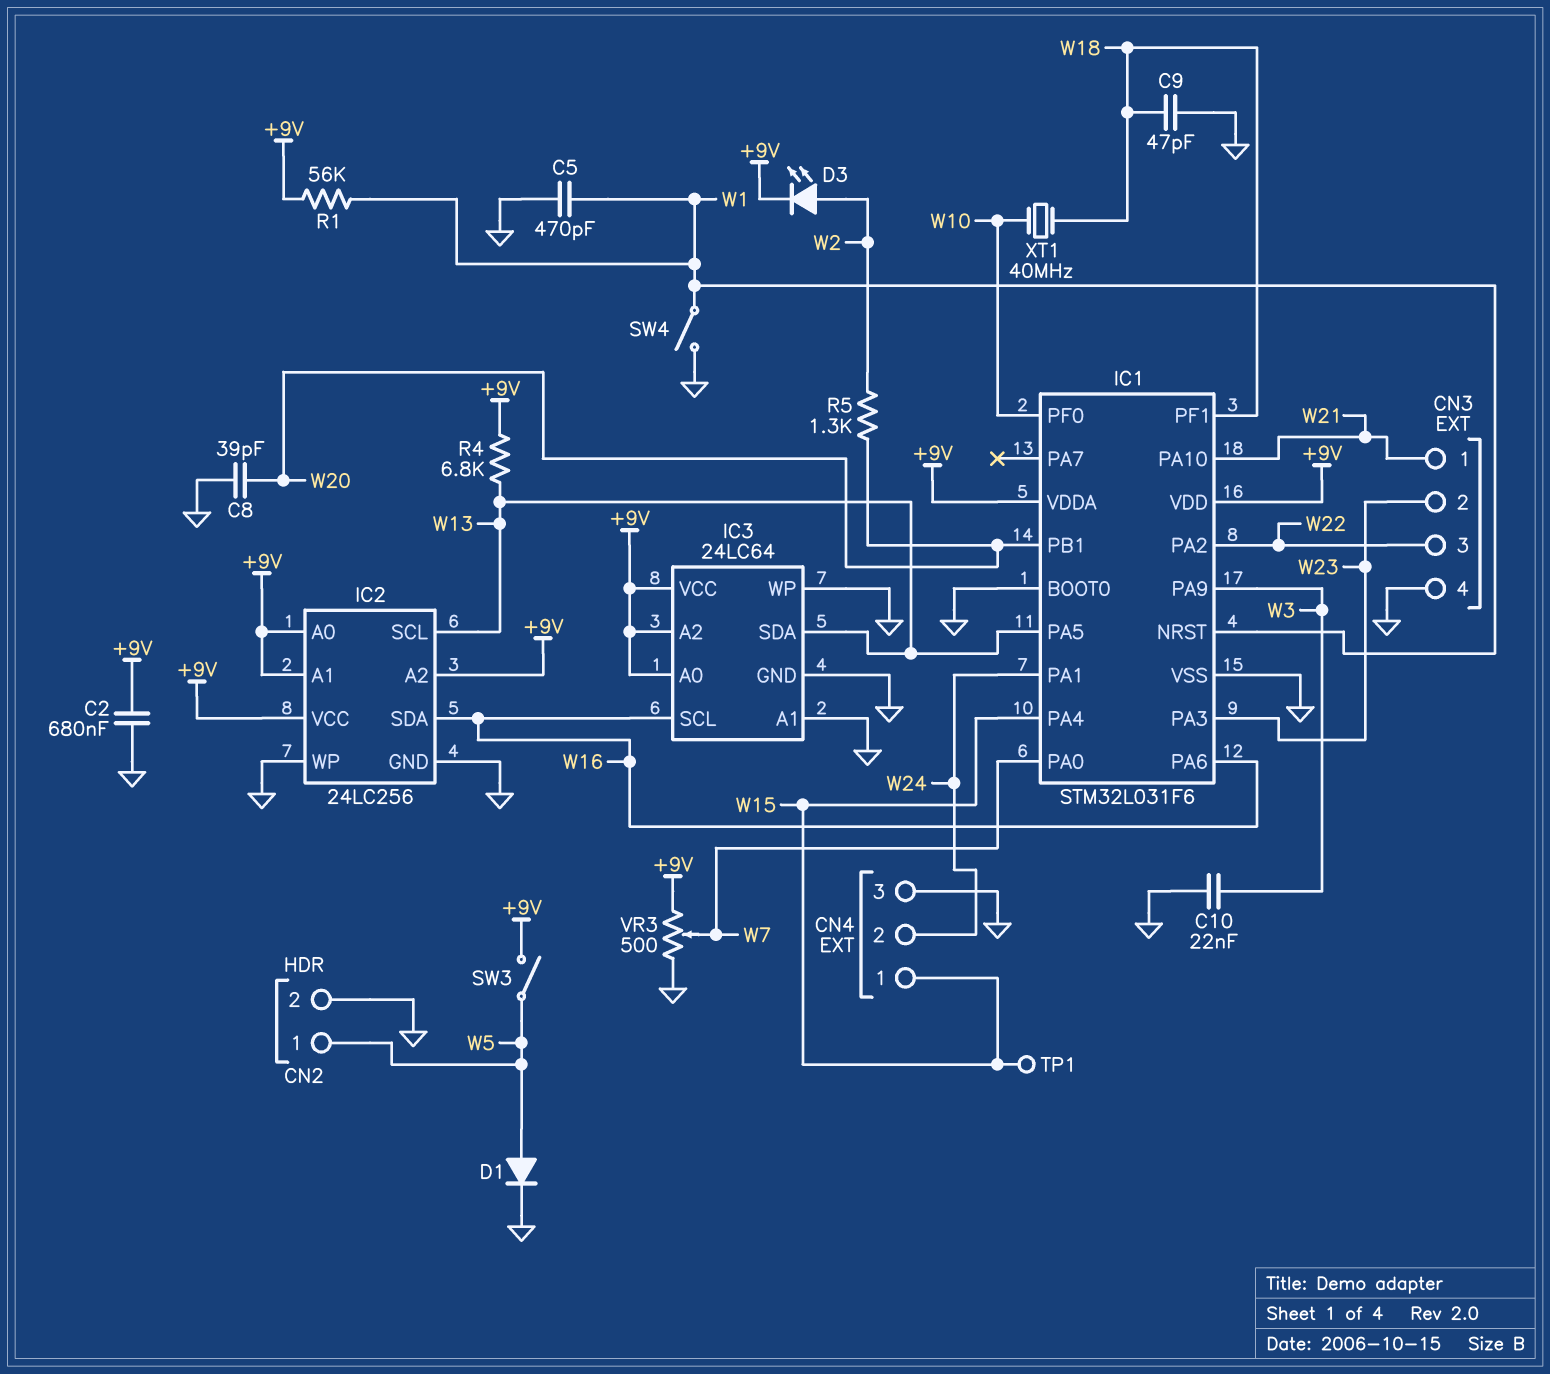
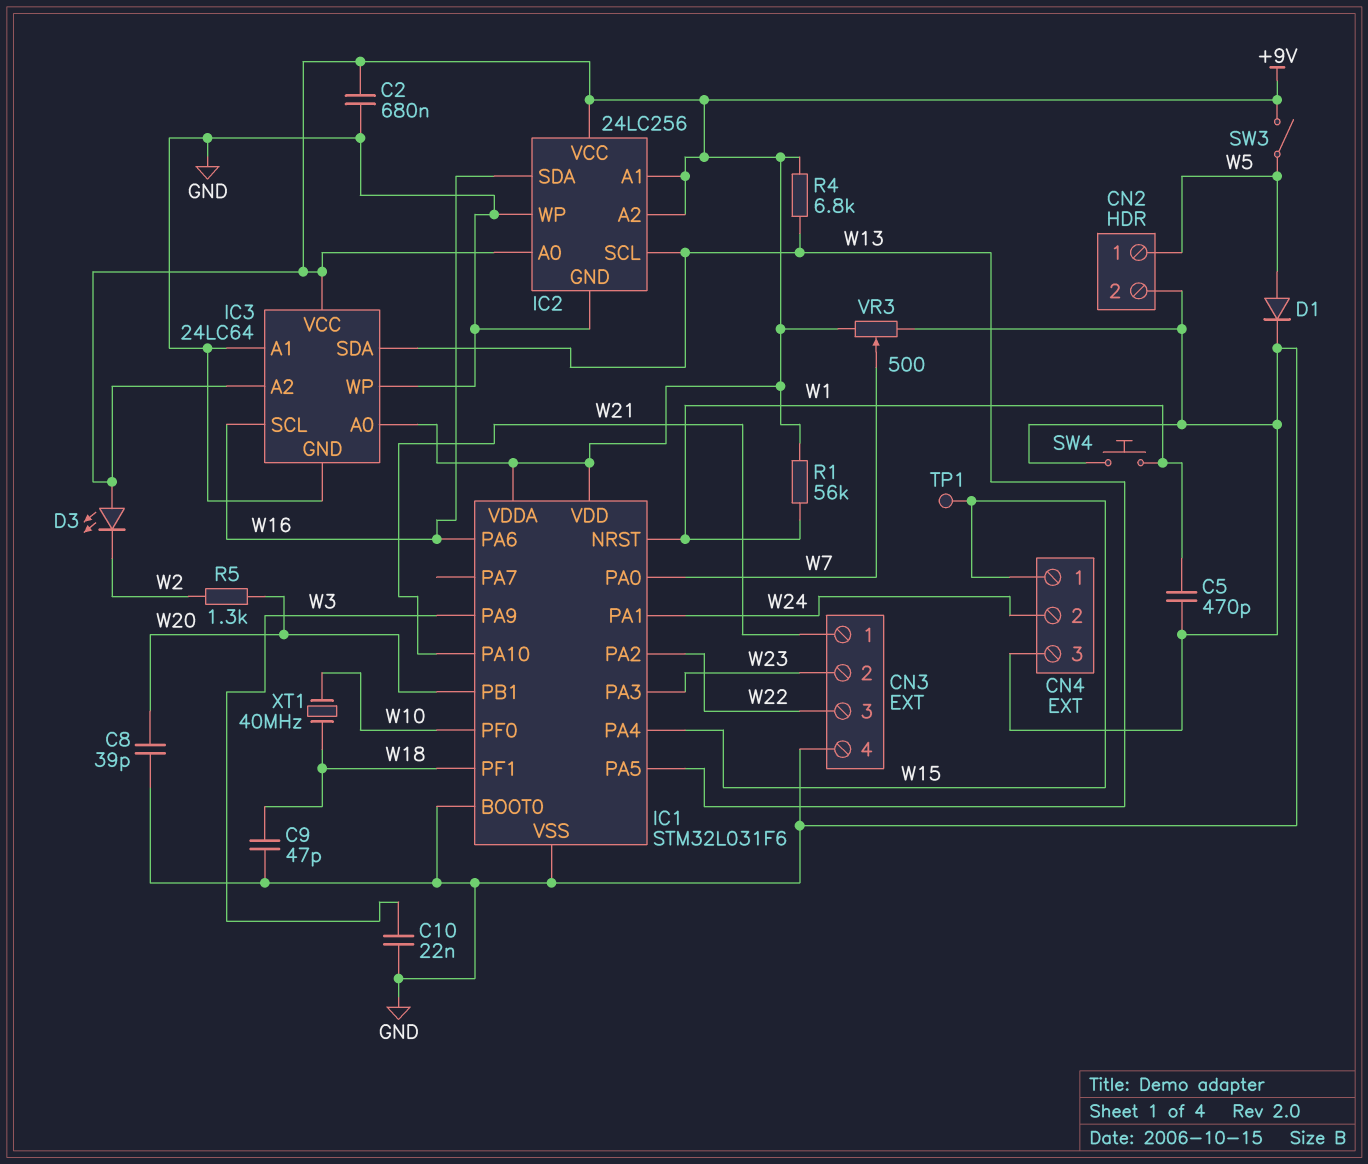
D3: LED (A W2, K +9V) -> LED (A +9V, K W2)
SW4: switch (GND, W1) -> button (GND, W1)

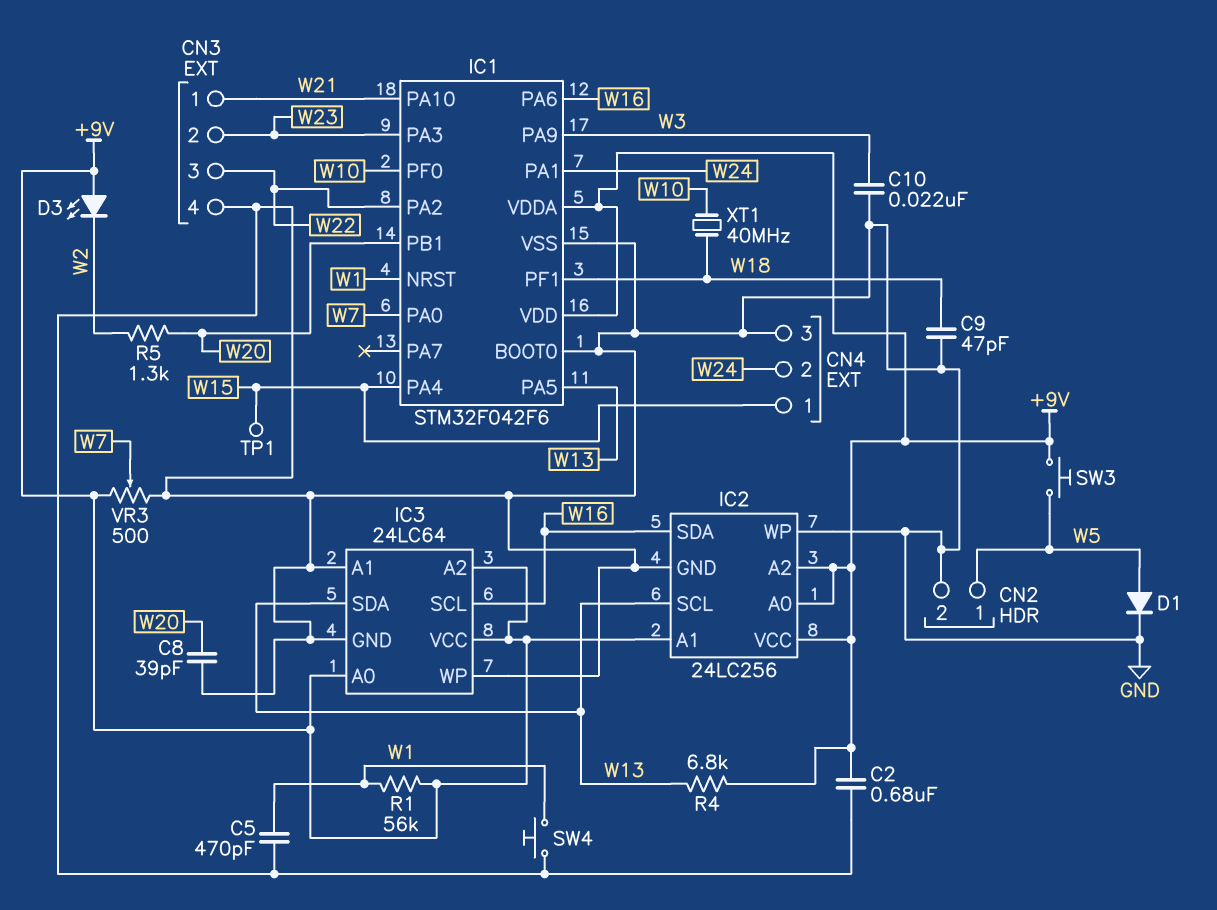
IC1: STM32L031F6 -> STM32F042F6
SW3: switch (+9V, W5) -> button (+9V, W5)

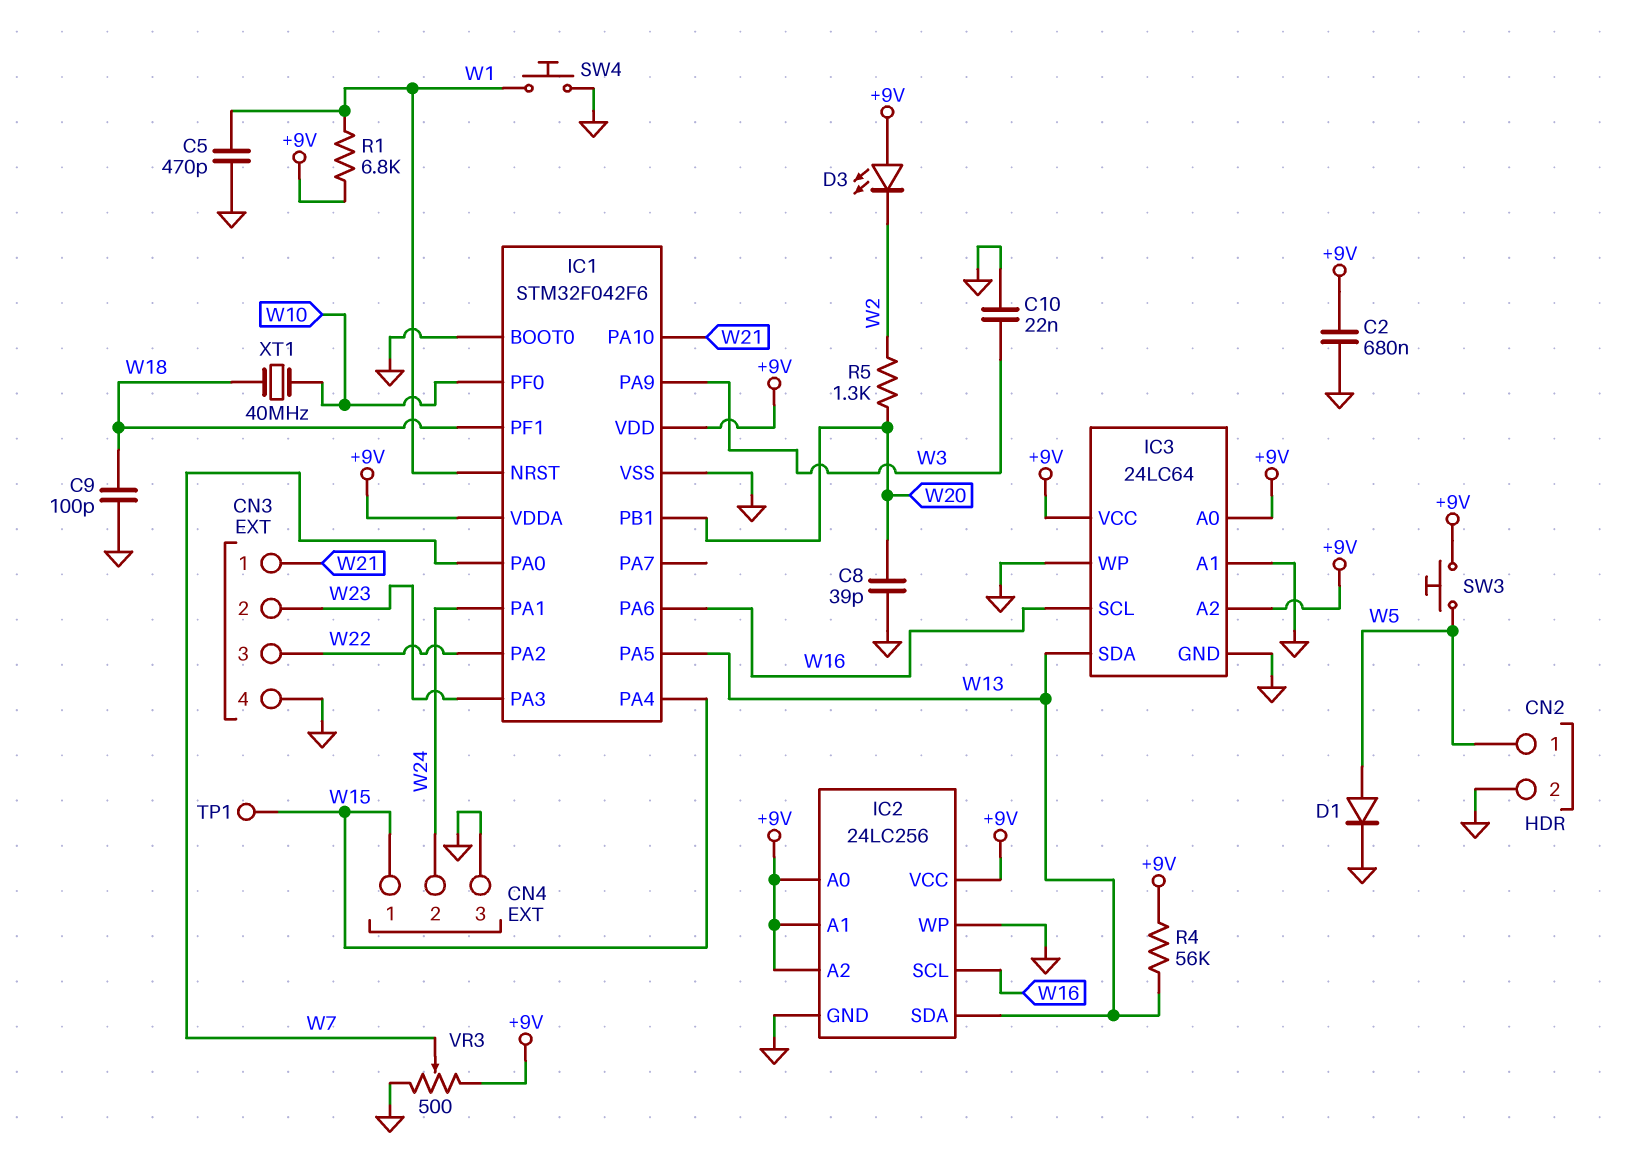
C9: 47pF (GND, W18) -> 100pF (GND, W18)
IC2 pin SCL: W13 -> W16
IC2 pin SDA: W16 -> W13
R1: 56k (+9V, W1) -> 6.8k (+9V, W1)
R4: 6.8k (+9V, W13) -> 56k (+9V, W13)

